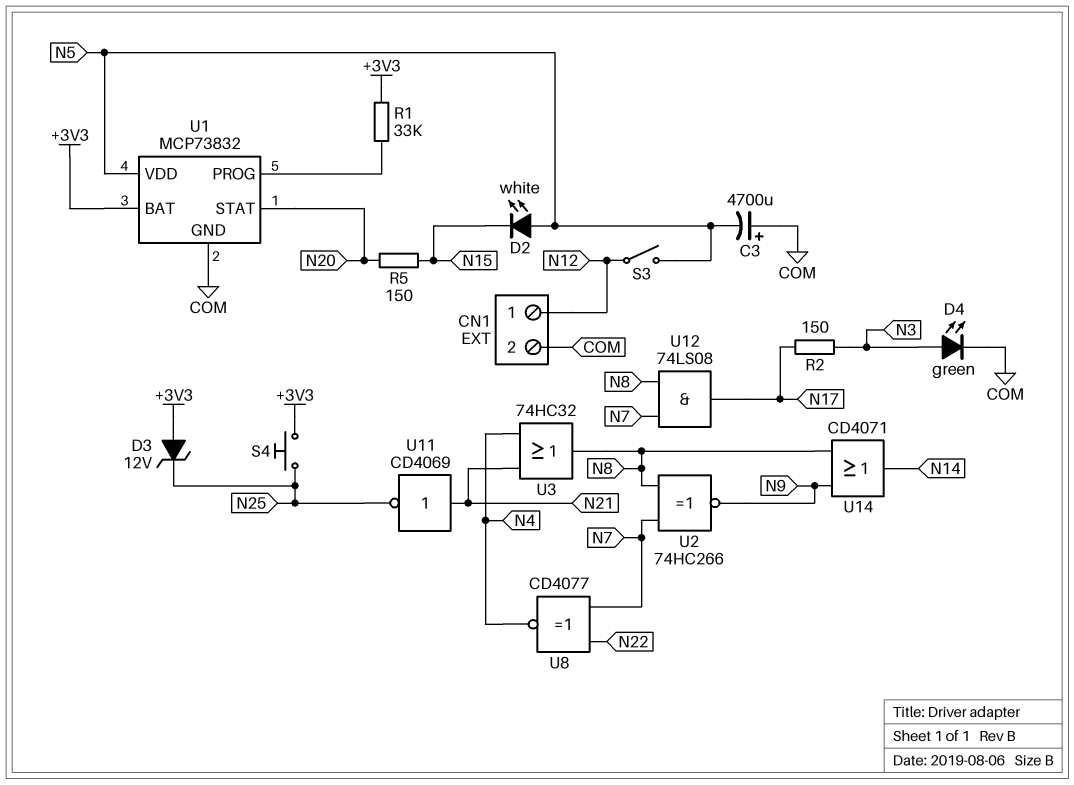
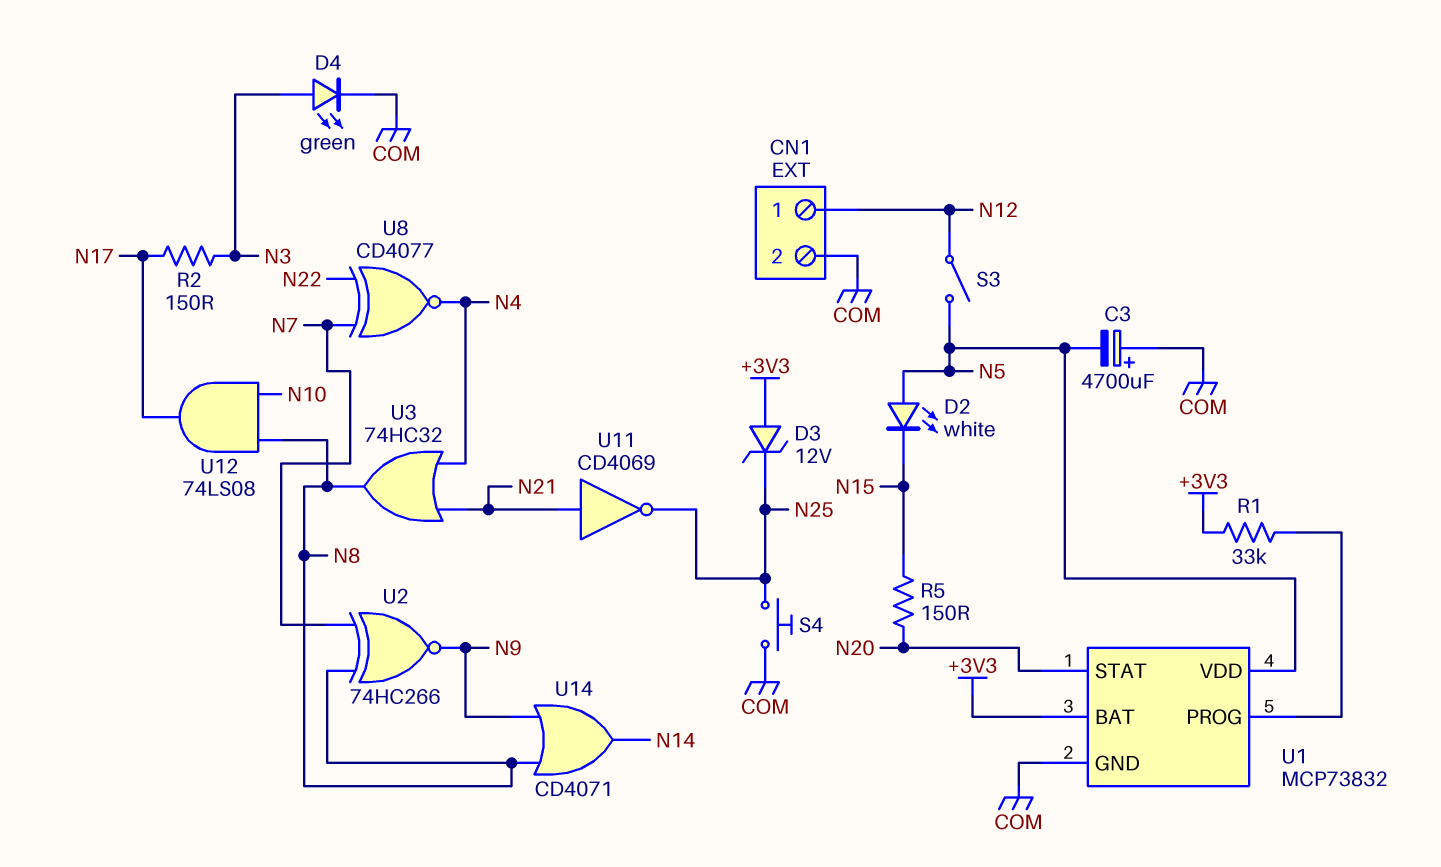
S4: button (+3V3, N25) -> button (COM, N25)
U12: AND 74LS08 (in N7, in N8, out N17) -> AND 74LS08 (in N8, in N10, out N17)

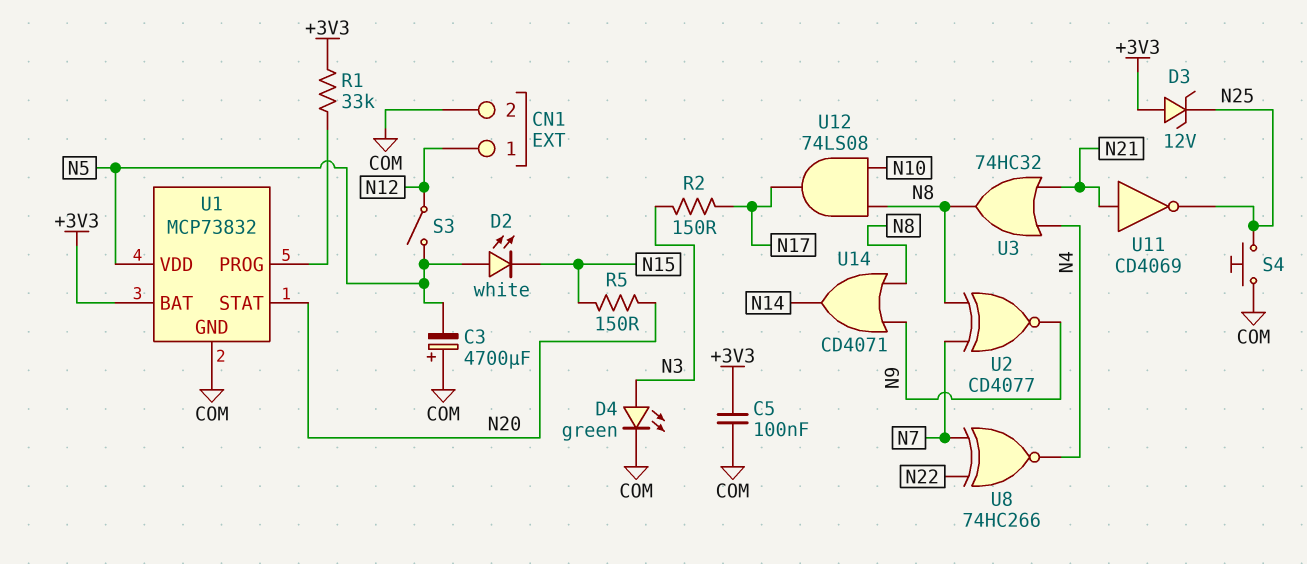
C5: none -> 100nF (+3V3, COM)
U2: XNOR 74HC266 (in N7, in N8, out N9) -> XNOR CD4077 (in N7, in N8, out N9)
U8: XNOR CD4077 (in N7, in N22, out N4) -> XNOR 74HC266 (in N7, in N22, out N4)

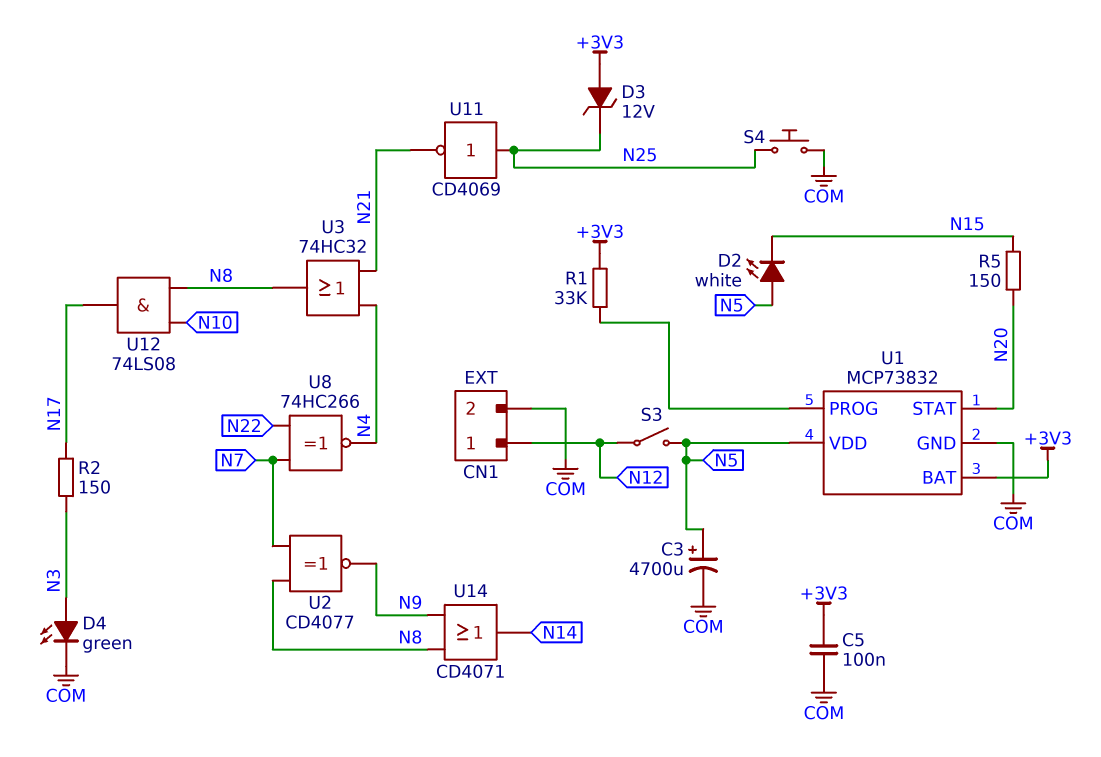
C3: 4700uF (plus COM, minus N5) -> 4700uF (plus N5, minus COM)
U11: NOT CD4069 (in N21, out N25) -> NOT CD4069 (in N25, out N21)

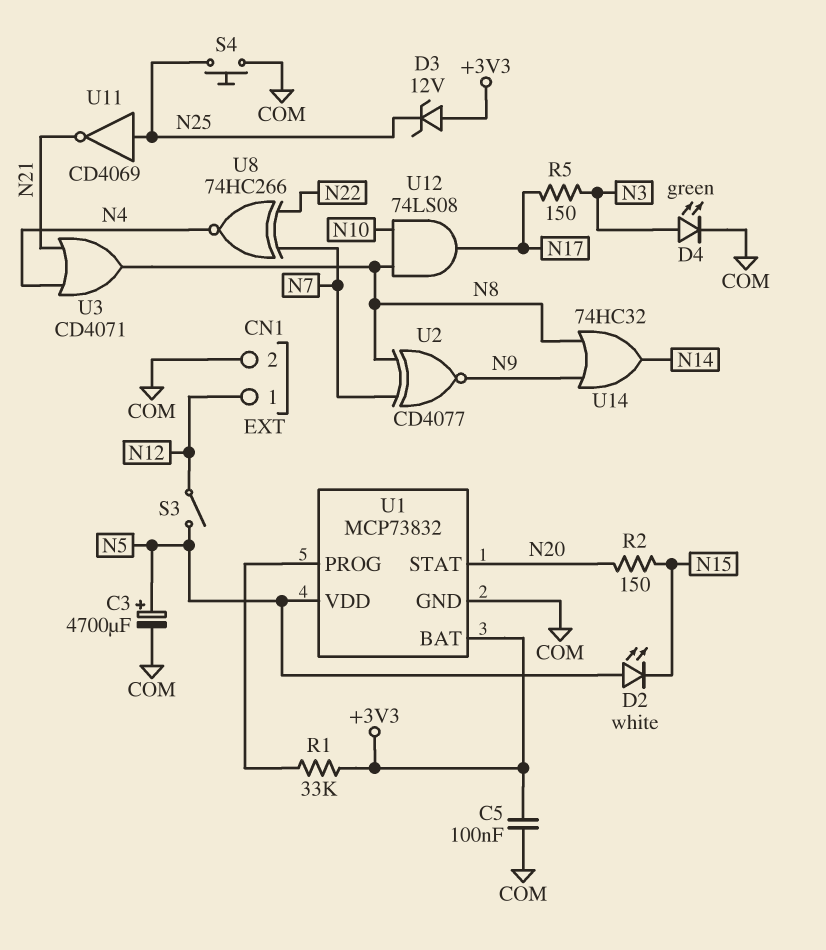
R2: 150 (N3, N17) -> 150 (N15, N20)
R5: 150 (N15, N20) -> 150 (N3, N17)
U3: OR 74HC32 (in N4, in N21, out N8) -> OR CD4071 (in N4, in N21, out N8)
U14: OR CD4071 (in N8, in N9, out N14) -> OR 74HC32 (in N8, in N9, out N14)

